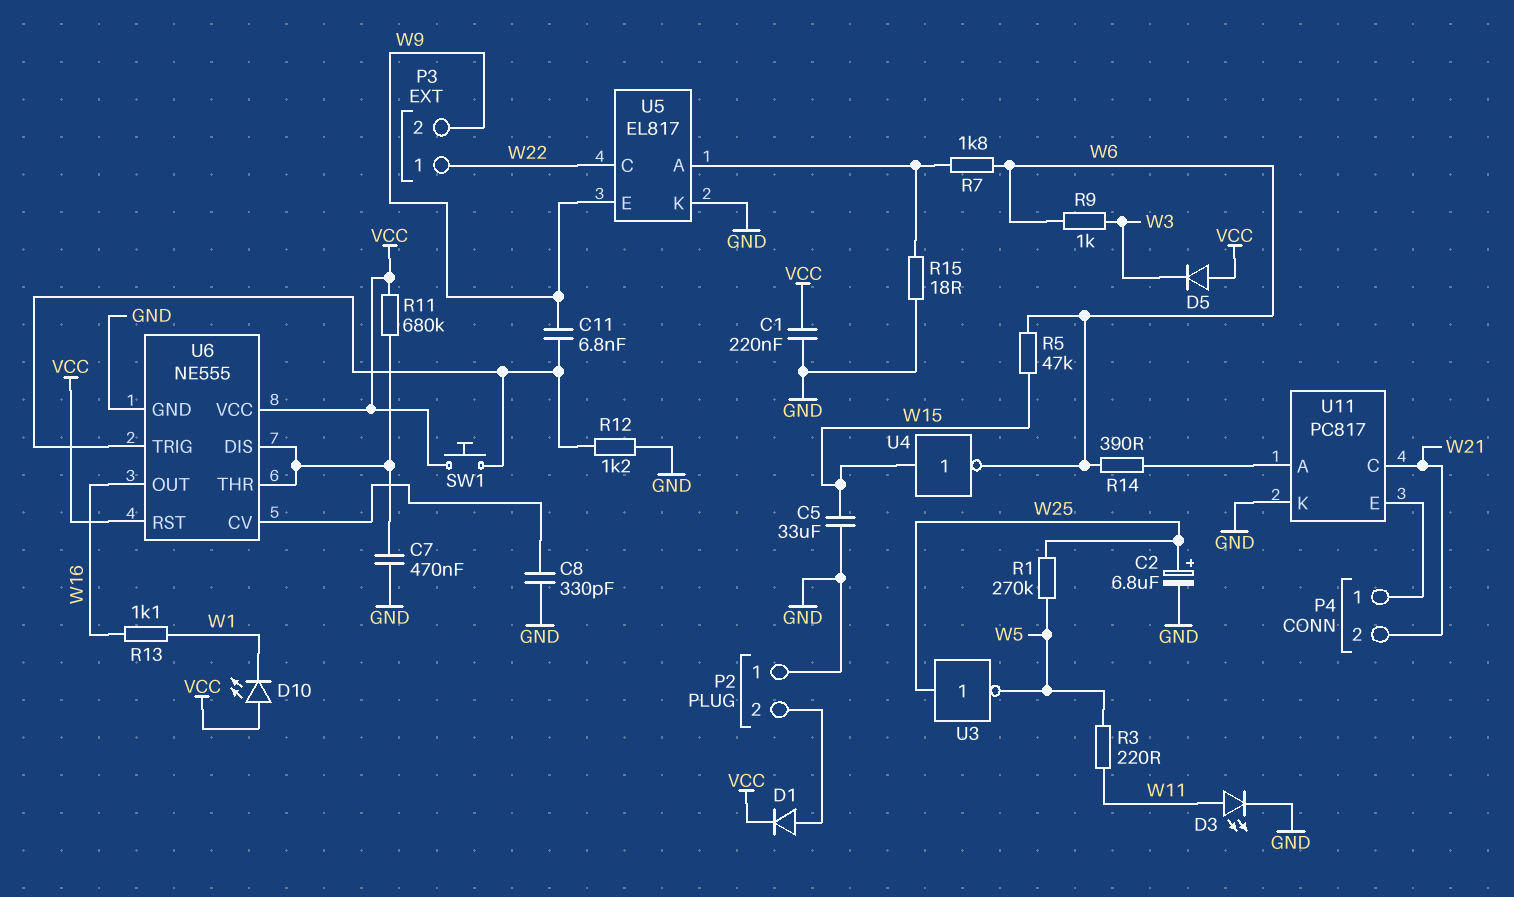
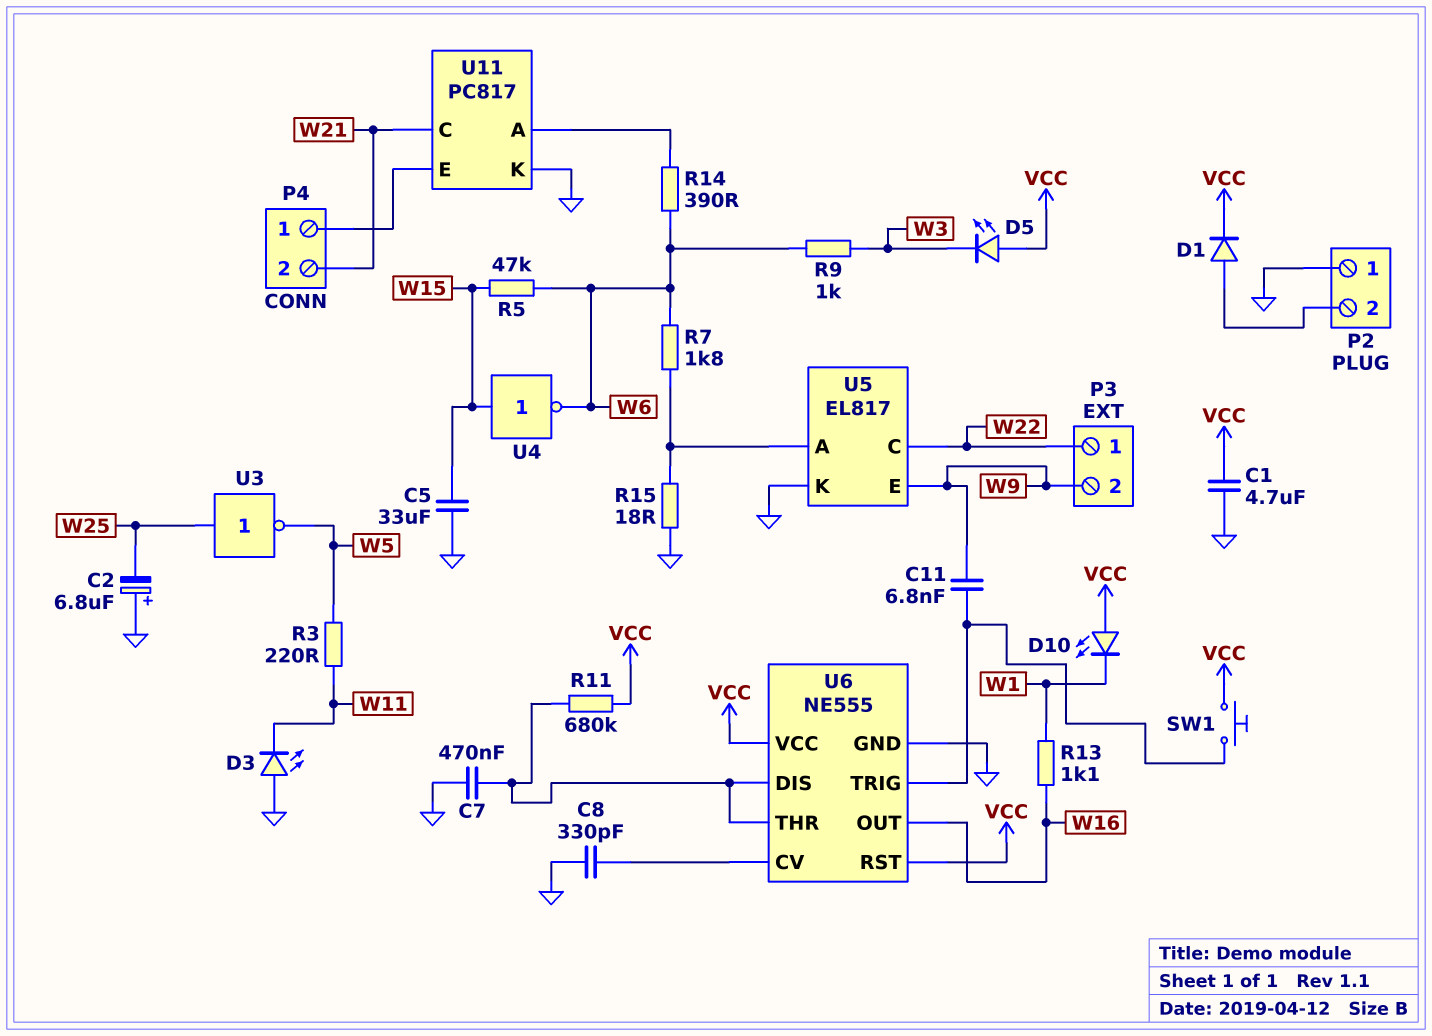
C1: 220nF (GND, VCC) -> 4.7uF (GND, VCC)
C2: 6.8uF (plus W25, minus GND) -> 6.8uF (plus GND, minus W25)
D3: LED (A W11, K GND) -> LED (A GND, K W11)
D5: diode (A VCC, K W3) -> LED (A VCC, K W3)
R1: 270k (W5, W25) -> none
R12: 1.2k (GND, U6/TRIG) -> none

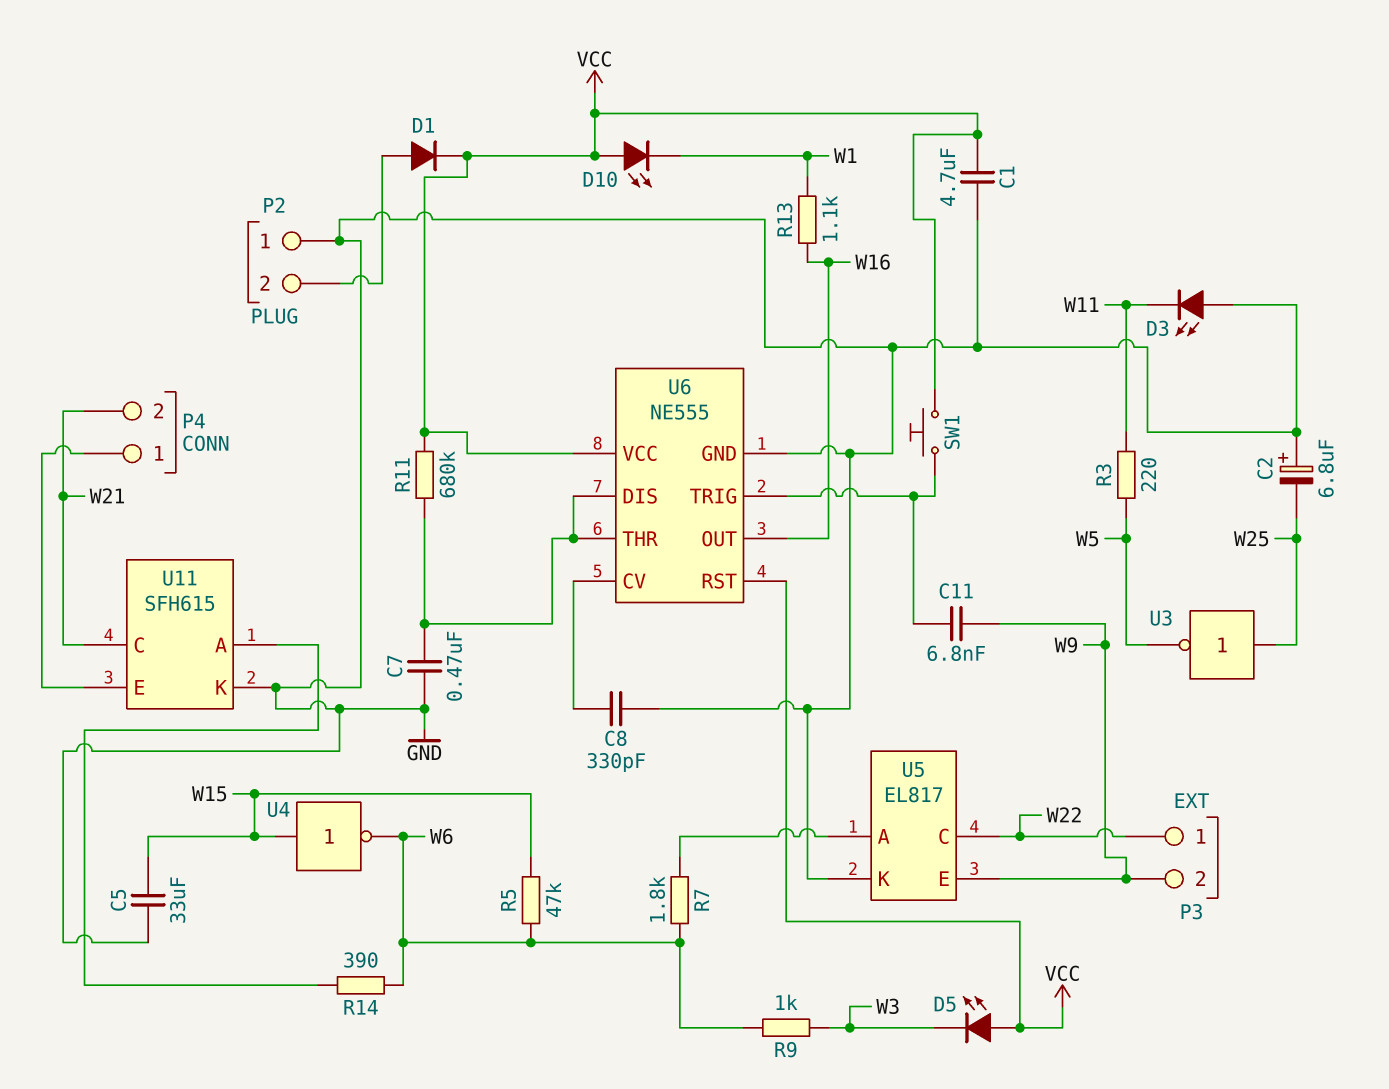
R15: 18 (GND, U5/A) -> none
U11: PC817 -> SFH615

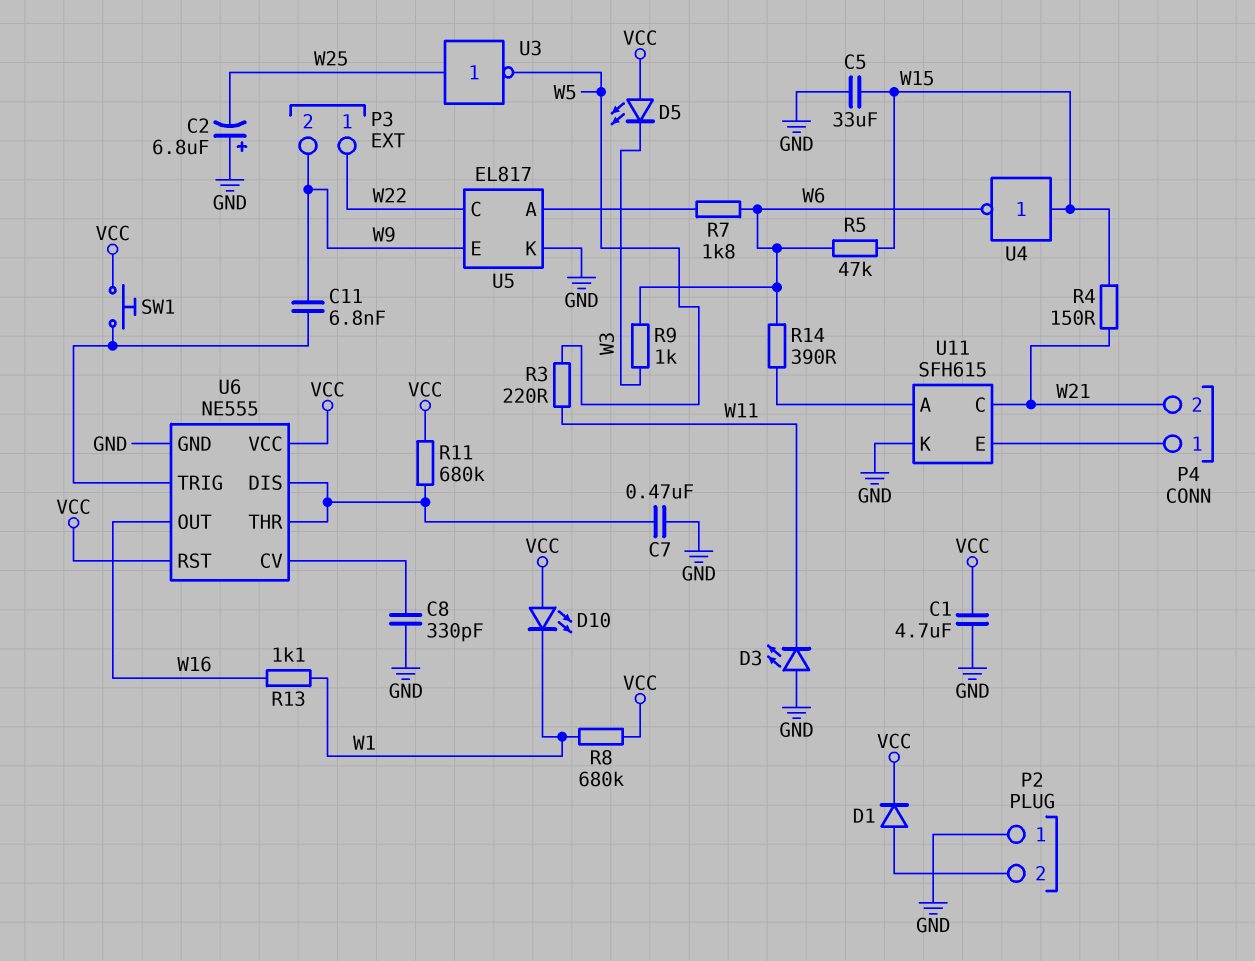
R4: none -> 150 (W15, W21)
R8: none -> 680k (VCC, W1)

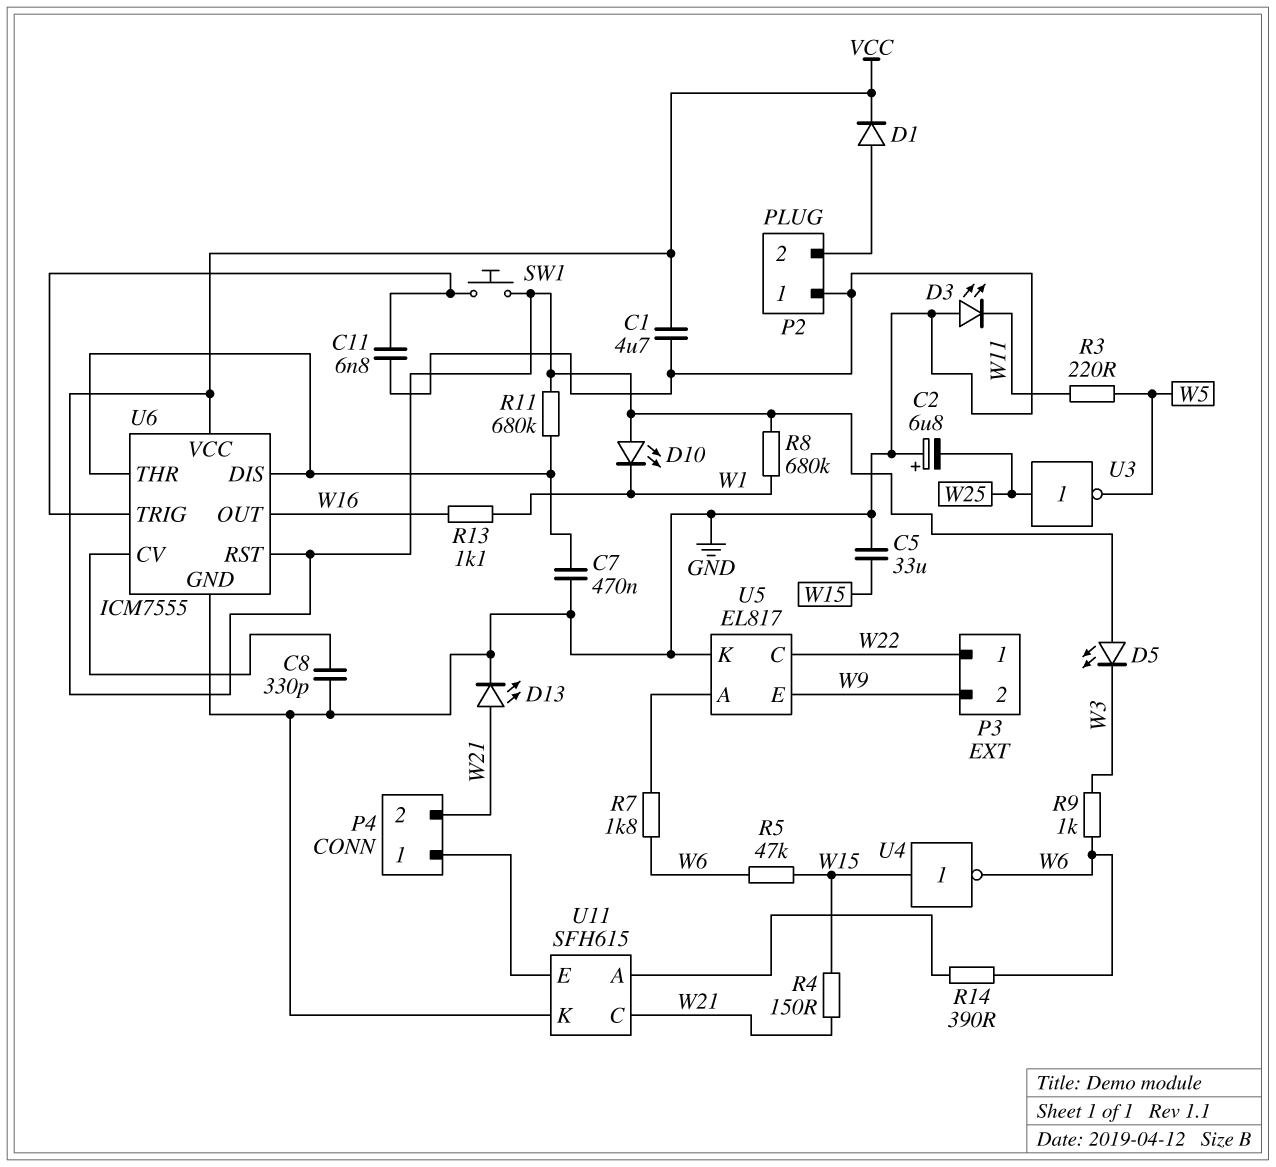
C11: 6.8nF (U6/TRIG, W9) -> 6.8nF (GND, U6/TRIG)
D13: none -> LED (A W21, K GND)
U6: NE555 -> ICM7555

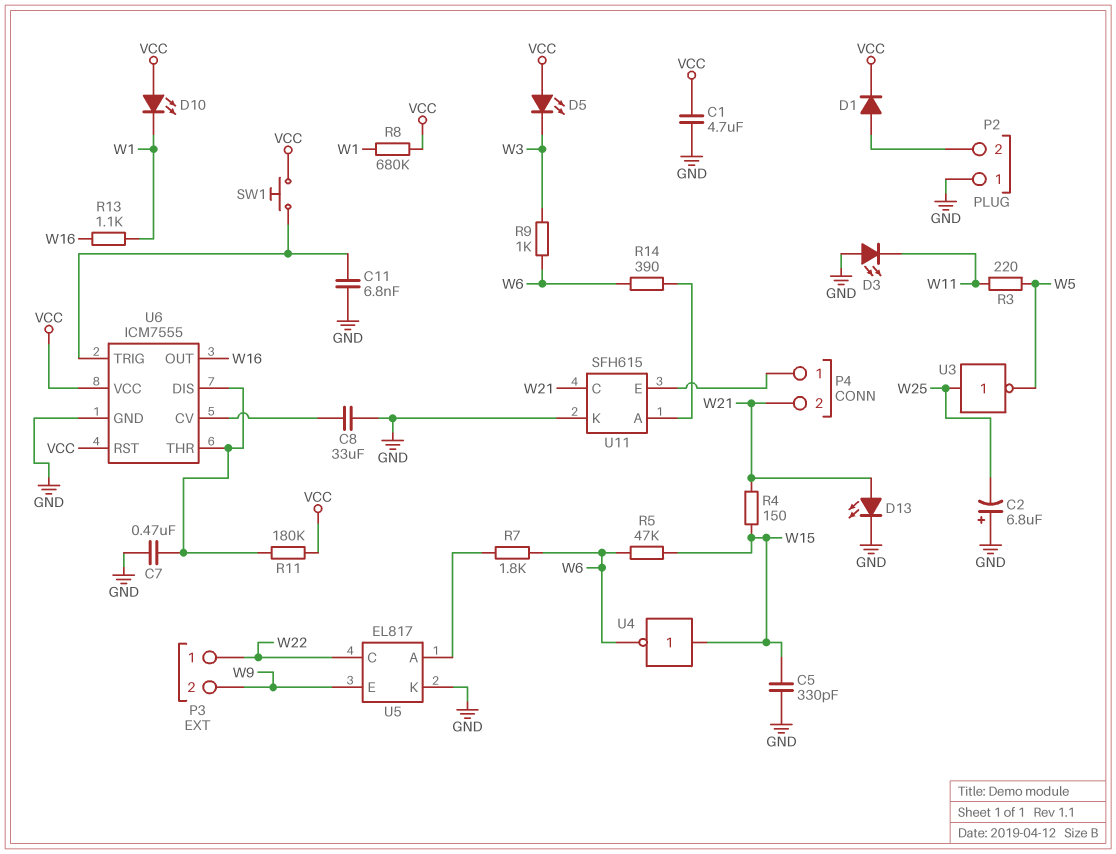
C5: 33uF (GND, W15) -> 330pF (GND, W15)
C8: 330pF (GND, U6/CV) -> 33uF (GND, U6/CV)
R11: 680k (U6/DIS, VCC) -> 180k (U6/DIS, VCC)

